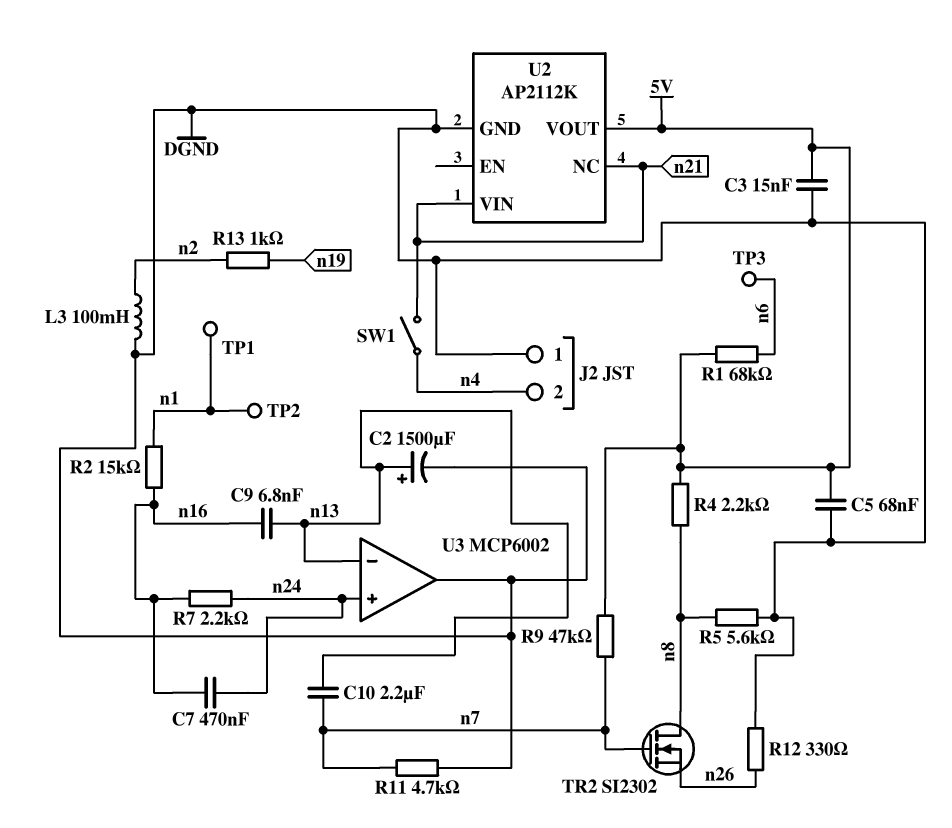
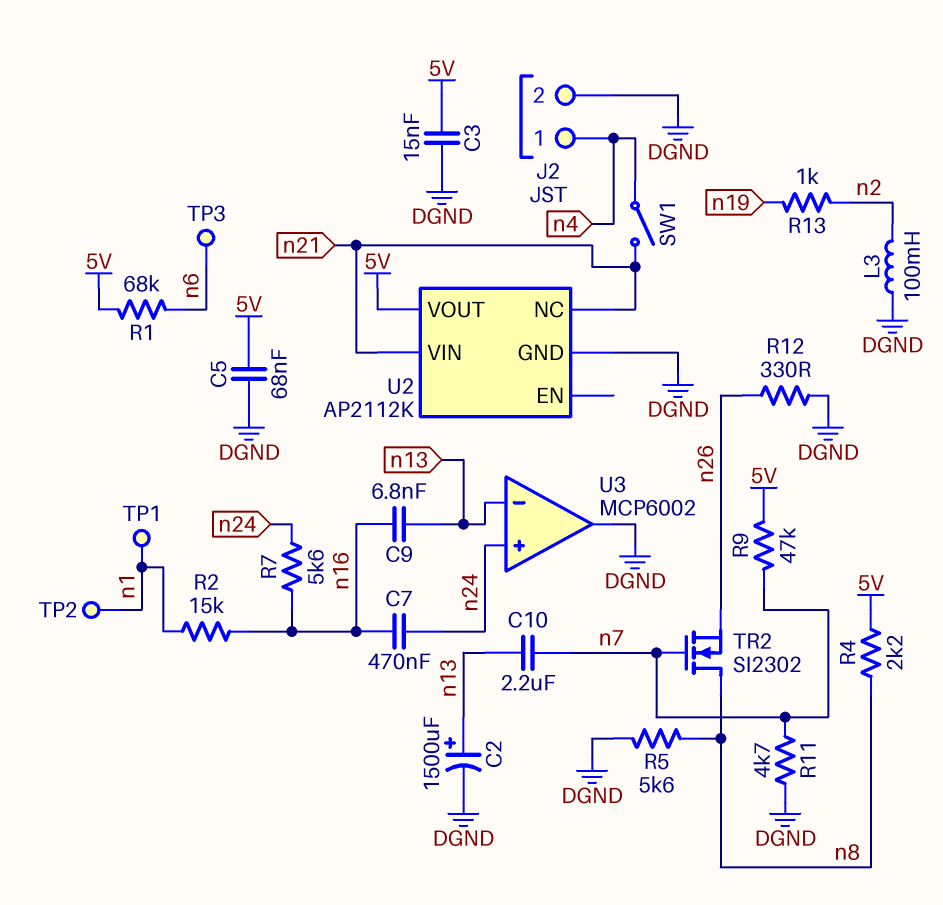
J2 pin 1: DGND -> n4
J2 pin 2: n4 -> DGND
R7: 2.2k (n16, n24) -> 5.6k (n16, n24)

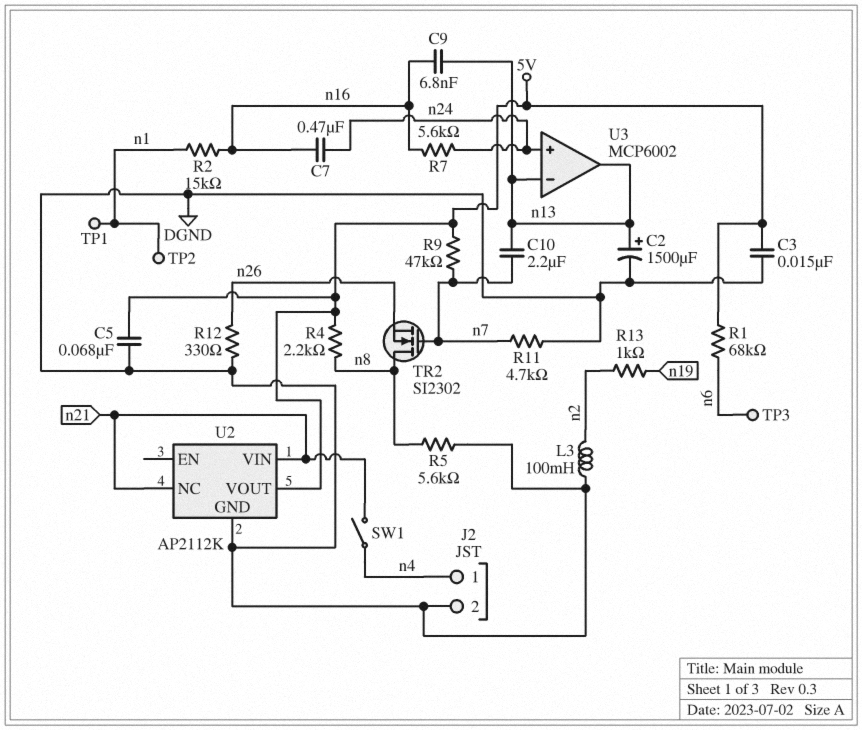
U3 pin out: DGND -> n13

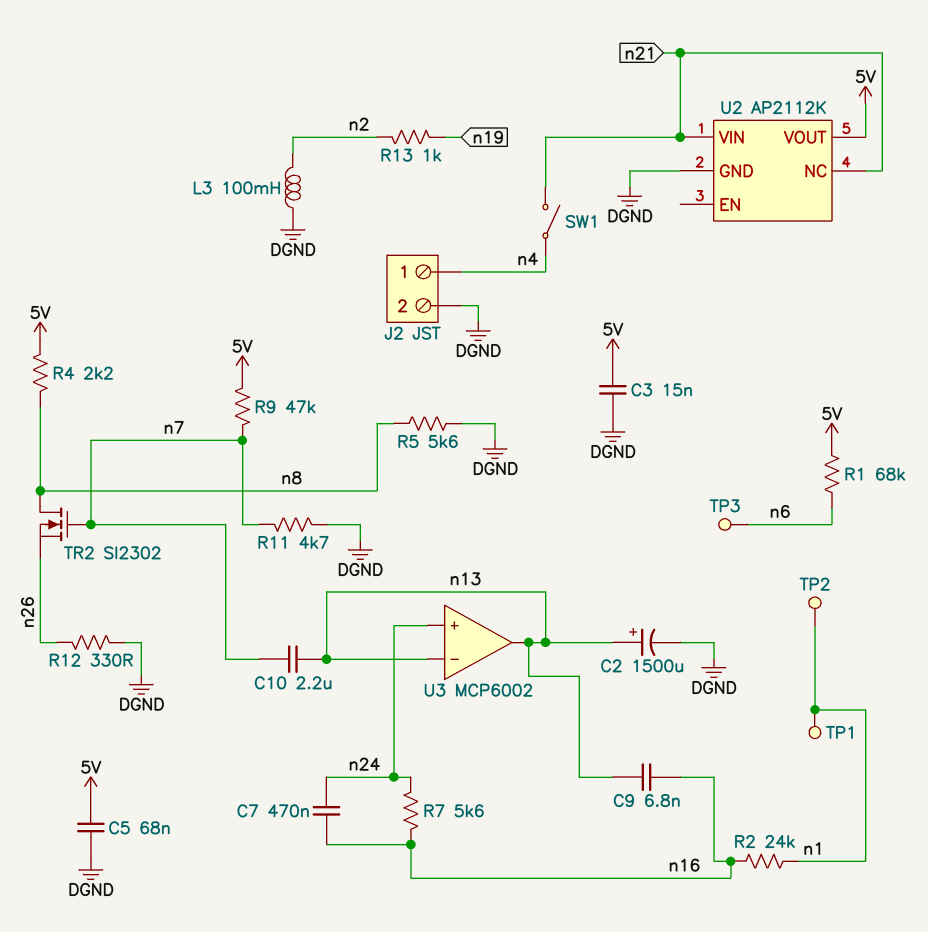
R2: 15k (n1, n16) -> 24k (n1, n16)

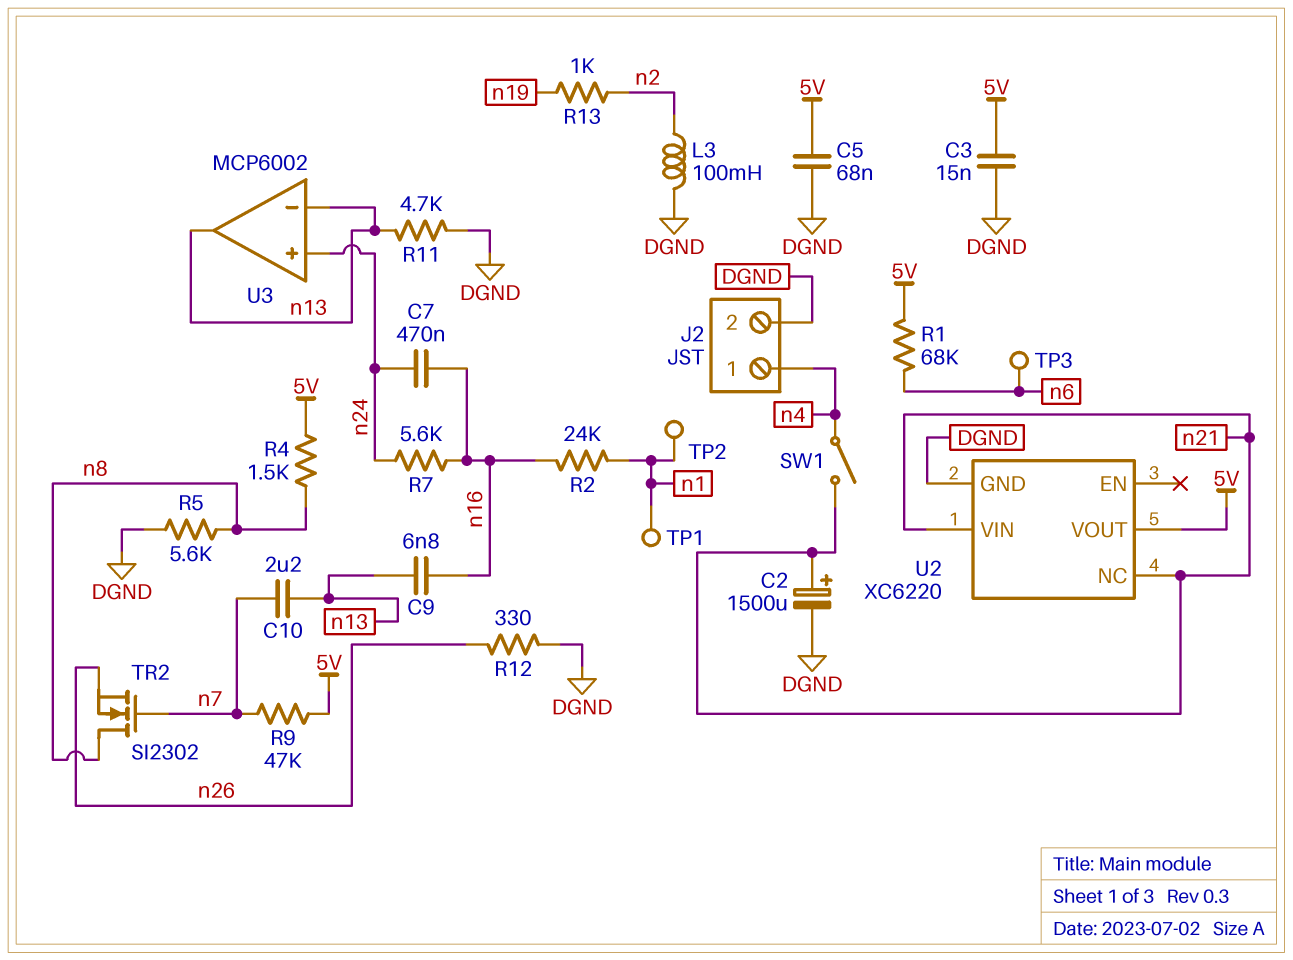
C2: 1500uF (plus n13, minus DGND) -> 1500uF (plus n21, minus DGND)
R4: 2.2k (5V, n8) -> 1.5k (5V, n8)
R11: 4.7k (DGND, n7) -> 4.7k (DGND, n13)
U2: AP2112K -> XC6220

